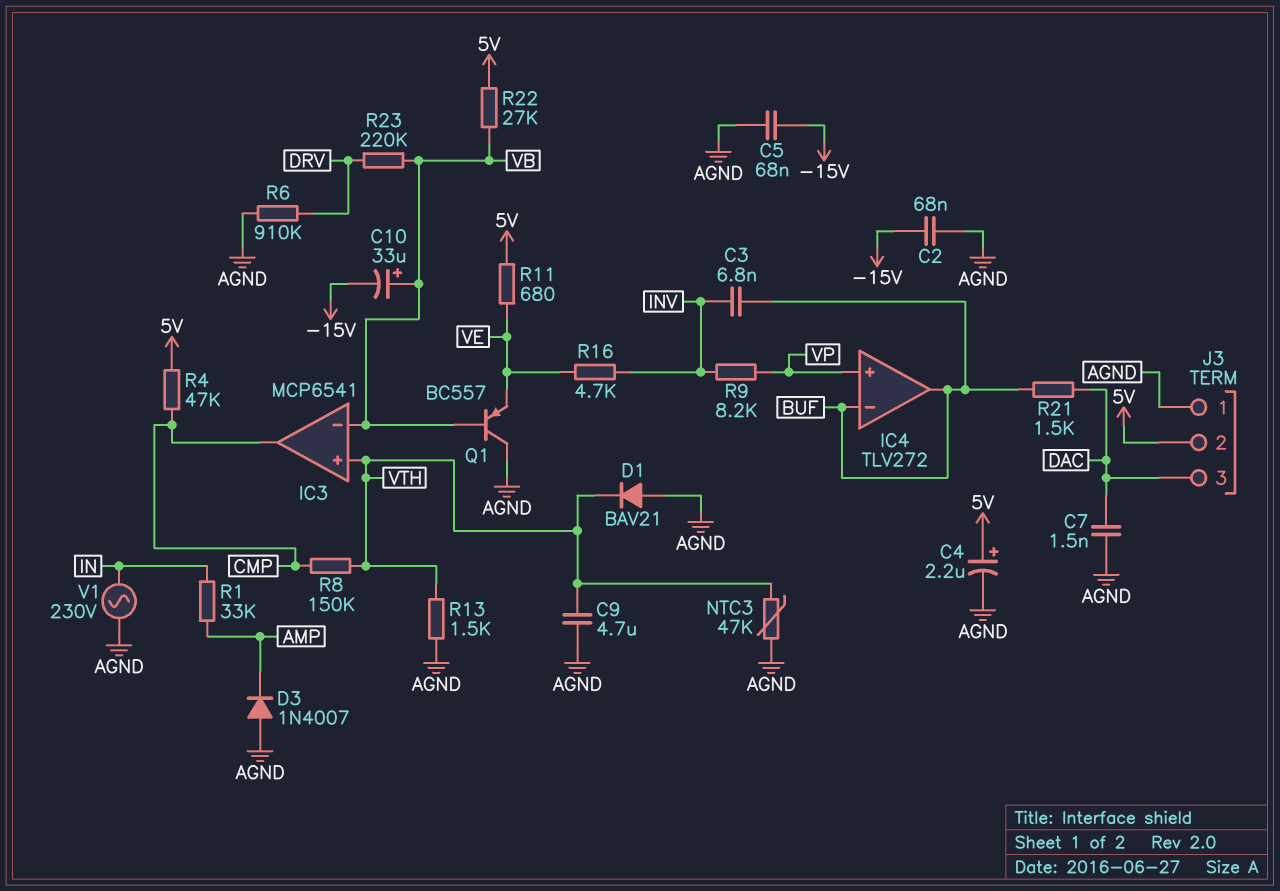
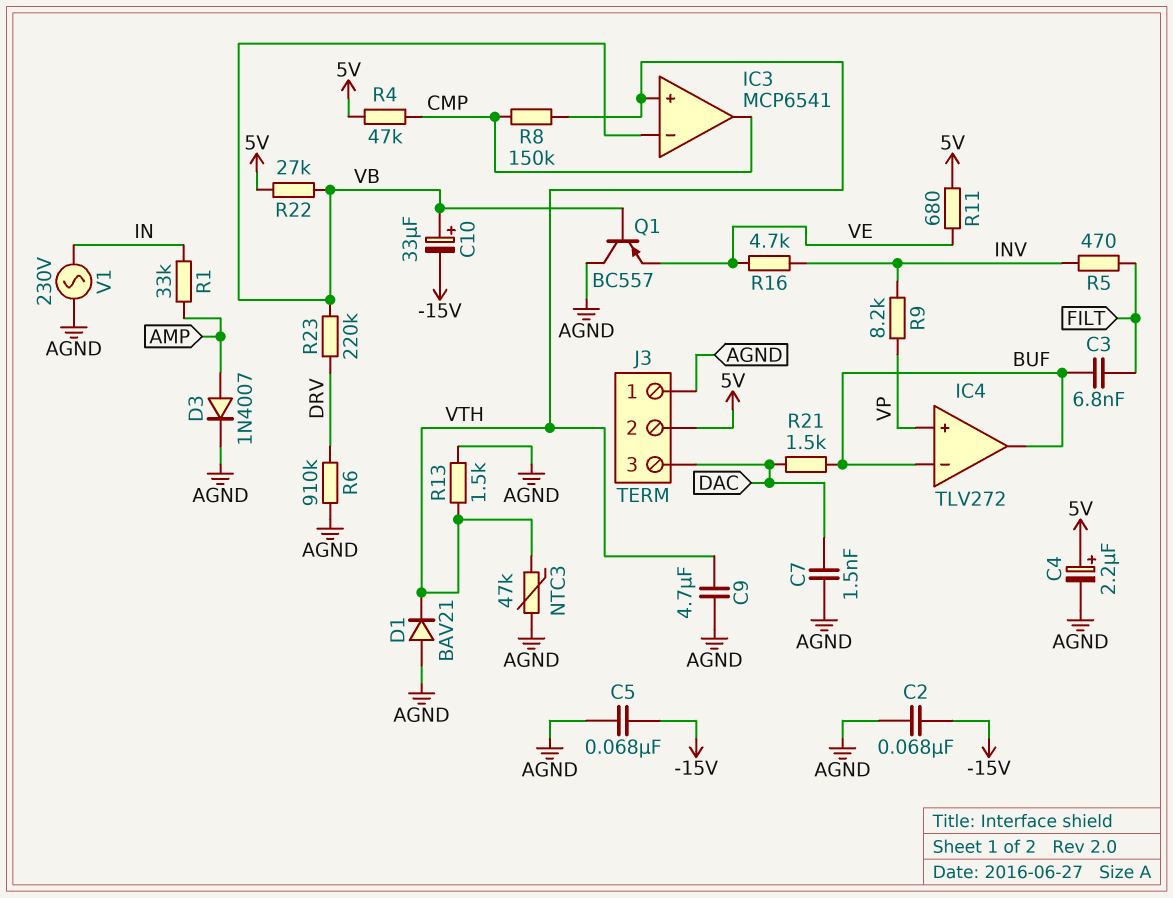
C3: 6.8nF (BUF, INV) -> 6.8nF (BUF, FILT)
D3: diode 1N4007 (A AGND, K AMP) -> diode 1N4007 (A AMP, K AGND)
R5: none -> 470 (FILT, INV)

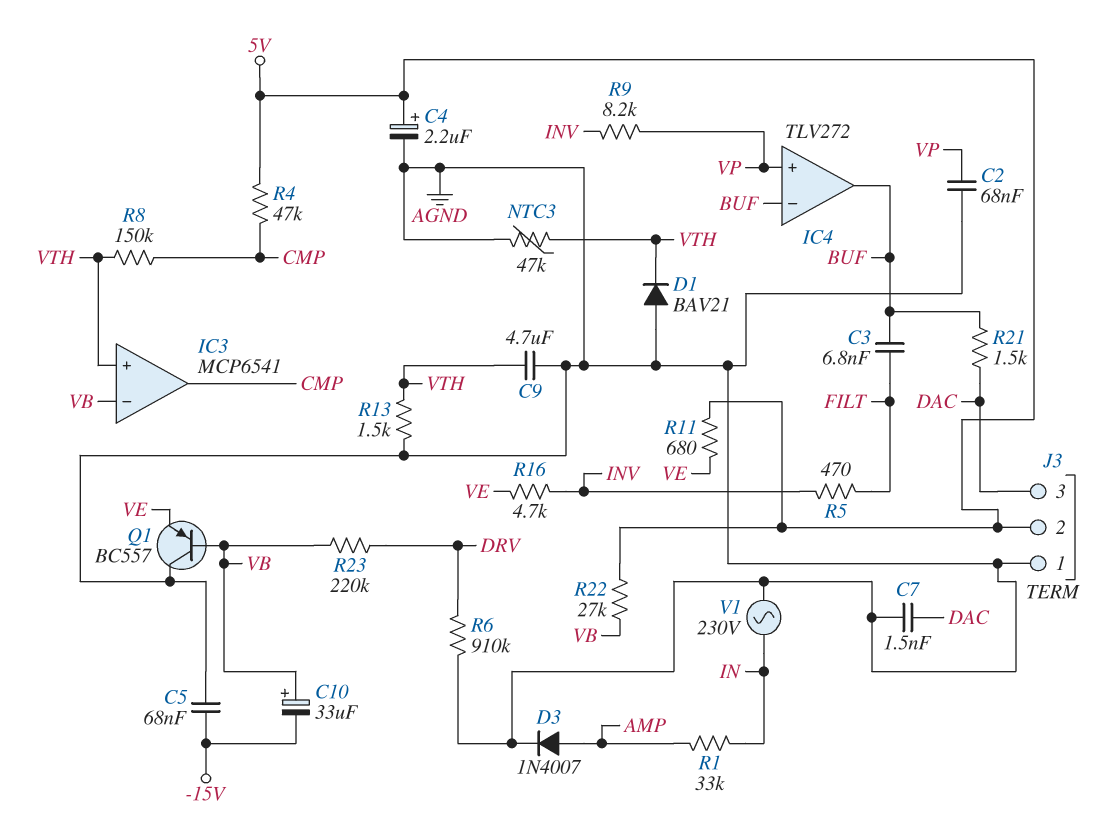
C2: 68nF (-15V, AGND) -> 68nF (AGND, VP)

